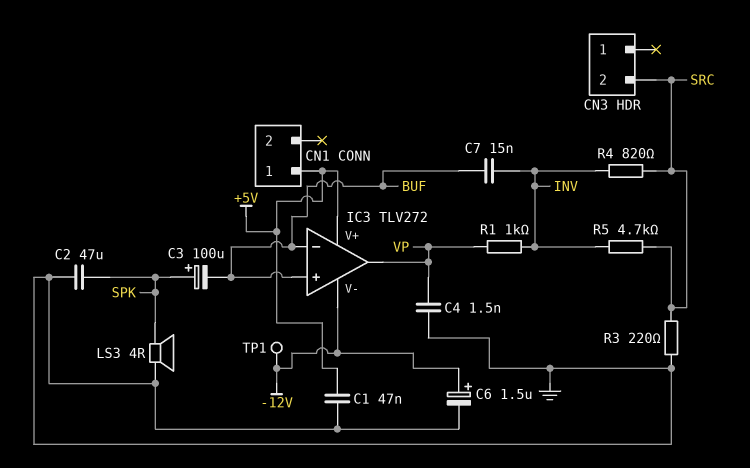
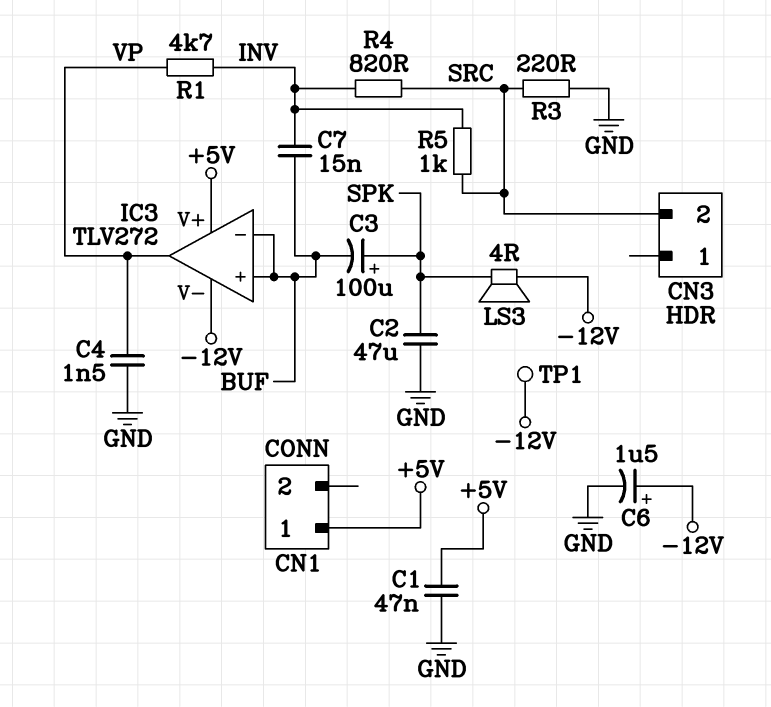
LS3: speaker 4R (GND, SPK) -> speaker 4R (-12V, SPK)
R1: 1k (INV, VP) -> 4.7k (INV, VP)
R5: 4.7k (INV, SRC) -> 1k (INV, SRC)

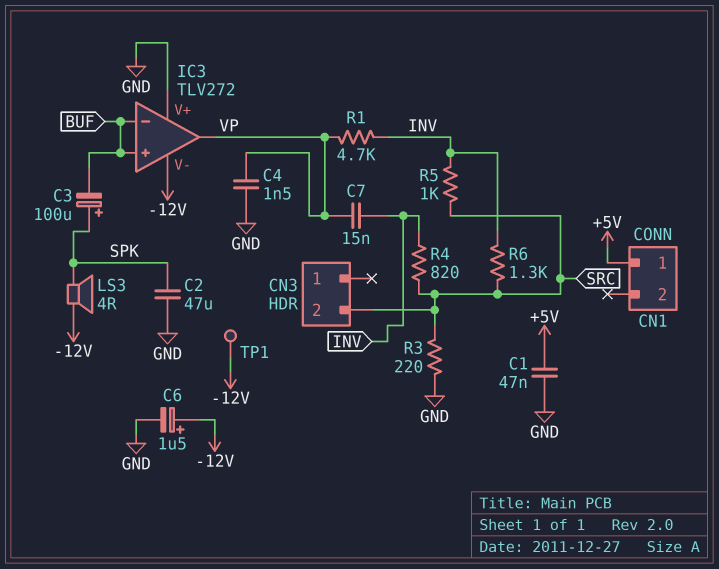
C7: 15nF (BUF, INV) -> 15nF (INV, VP)
IC3 pin V+: +5V -> GND
R6: none -> 1.3k (INV, SRC)

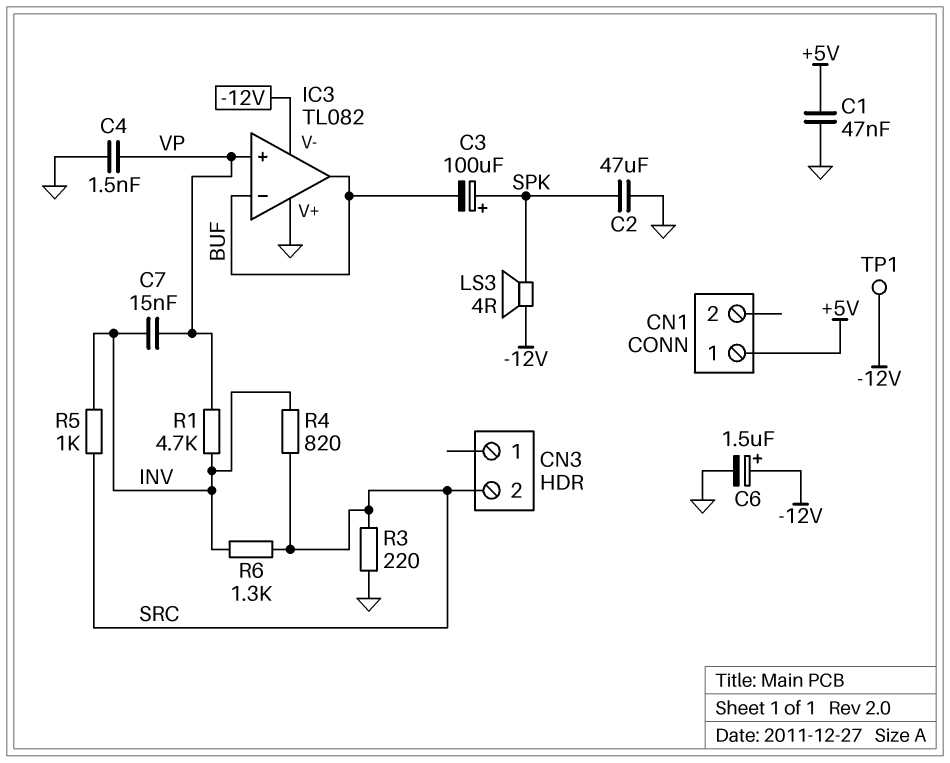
IC3: TLV272 -> TL082
IC3 pin in+: BUF -> VP
IC3 pin out: VP -> BUF

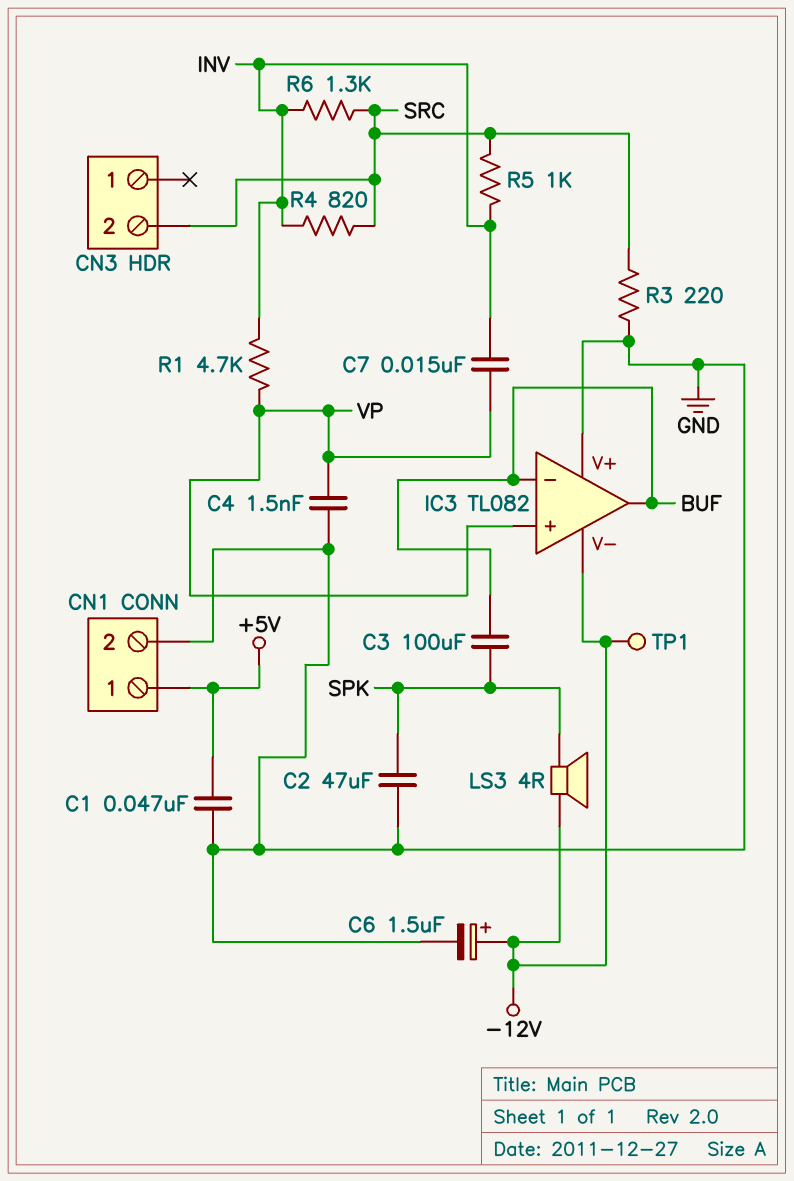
C3: 100uF (plus SPK, minus BUF) -> 100uF (BUF, SPK)
CN1 pin 2: none -> GND

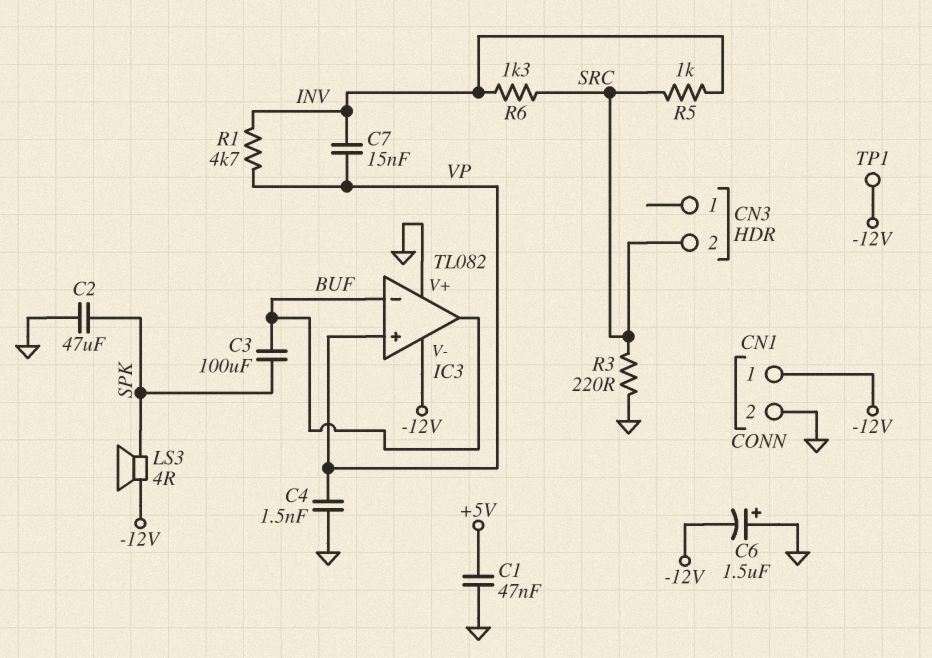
C6: 1.5uF (plus -12V, minus GND) -> 1.5uF (plus GND, minus -12V)
CN1 pin 1: +5V -> -12V
R4: 820 (INV, SRC) -> none

